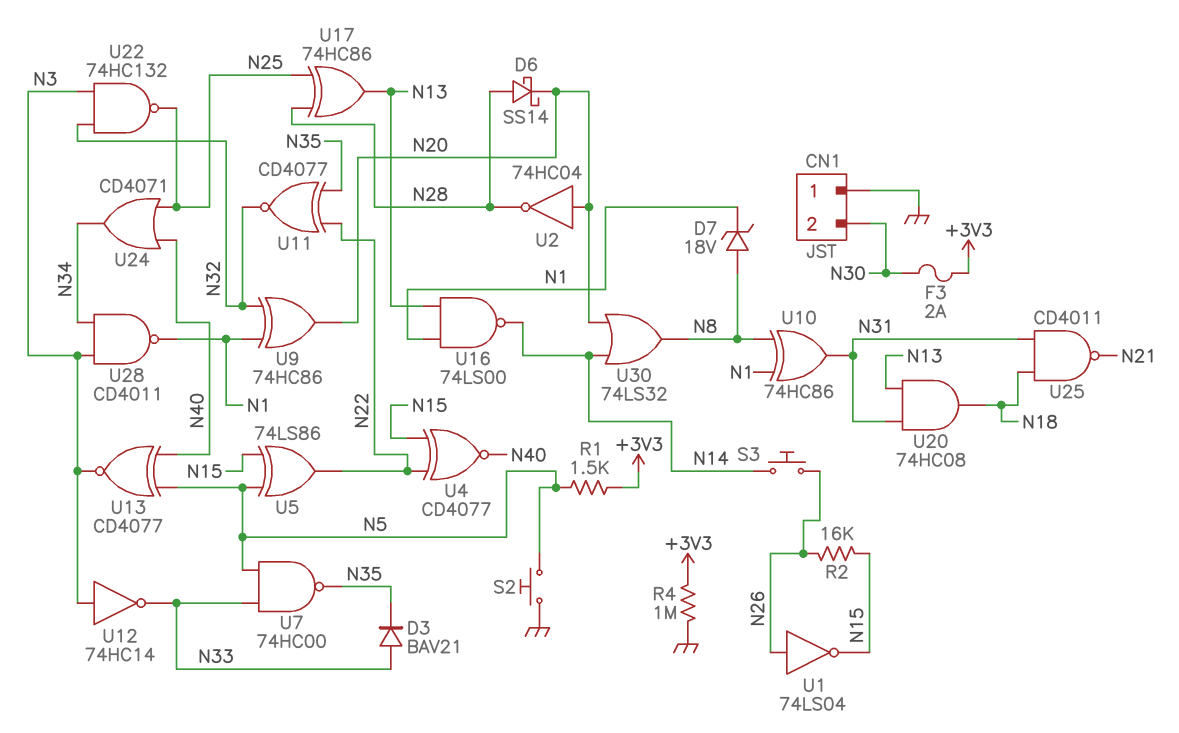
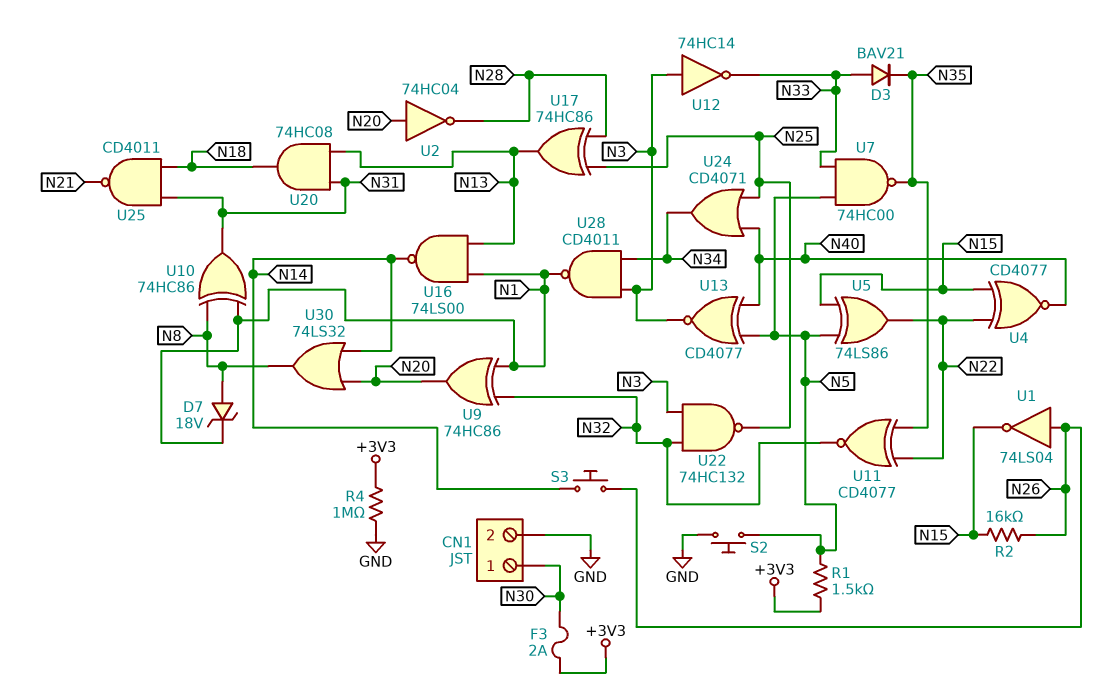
CN1 pin 1: GND -> N30
CN1 pin 2: N30 -> GND
D6: schottky SS14 (A N28, K N20) -> none

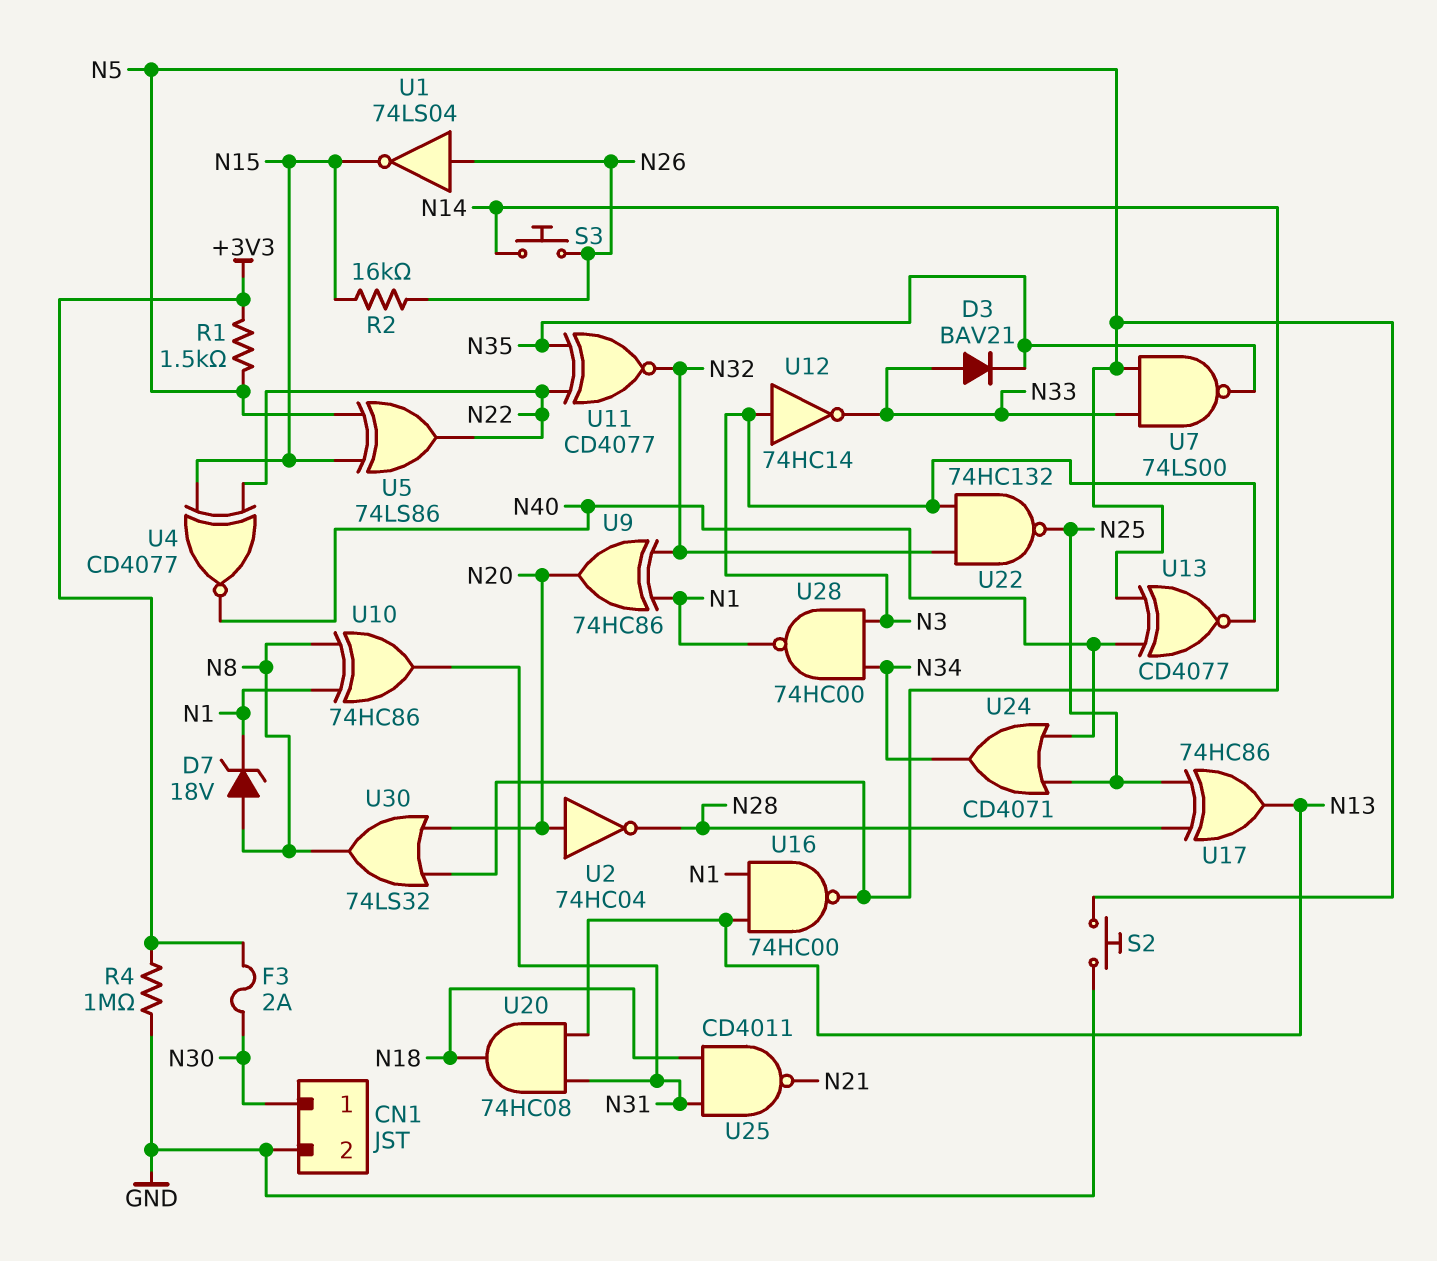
U7: NAND 74HC00 (in N5, in N33, out N35) -> NAND 74LS00 (in N5, in N33, out N35)
U16: NAND 74LS00 (in N1, in N13, out N14) -> NAND 74HC00 (in N1, in N13, out N14)
U28: NAND CD4011 (in N3, in N34, out N1) -> NAND 74HC00 (in N3, in N34, out N1)

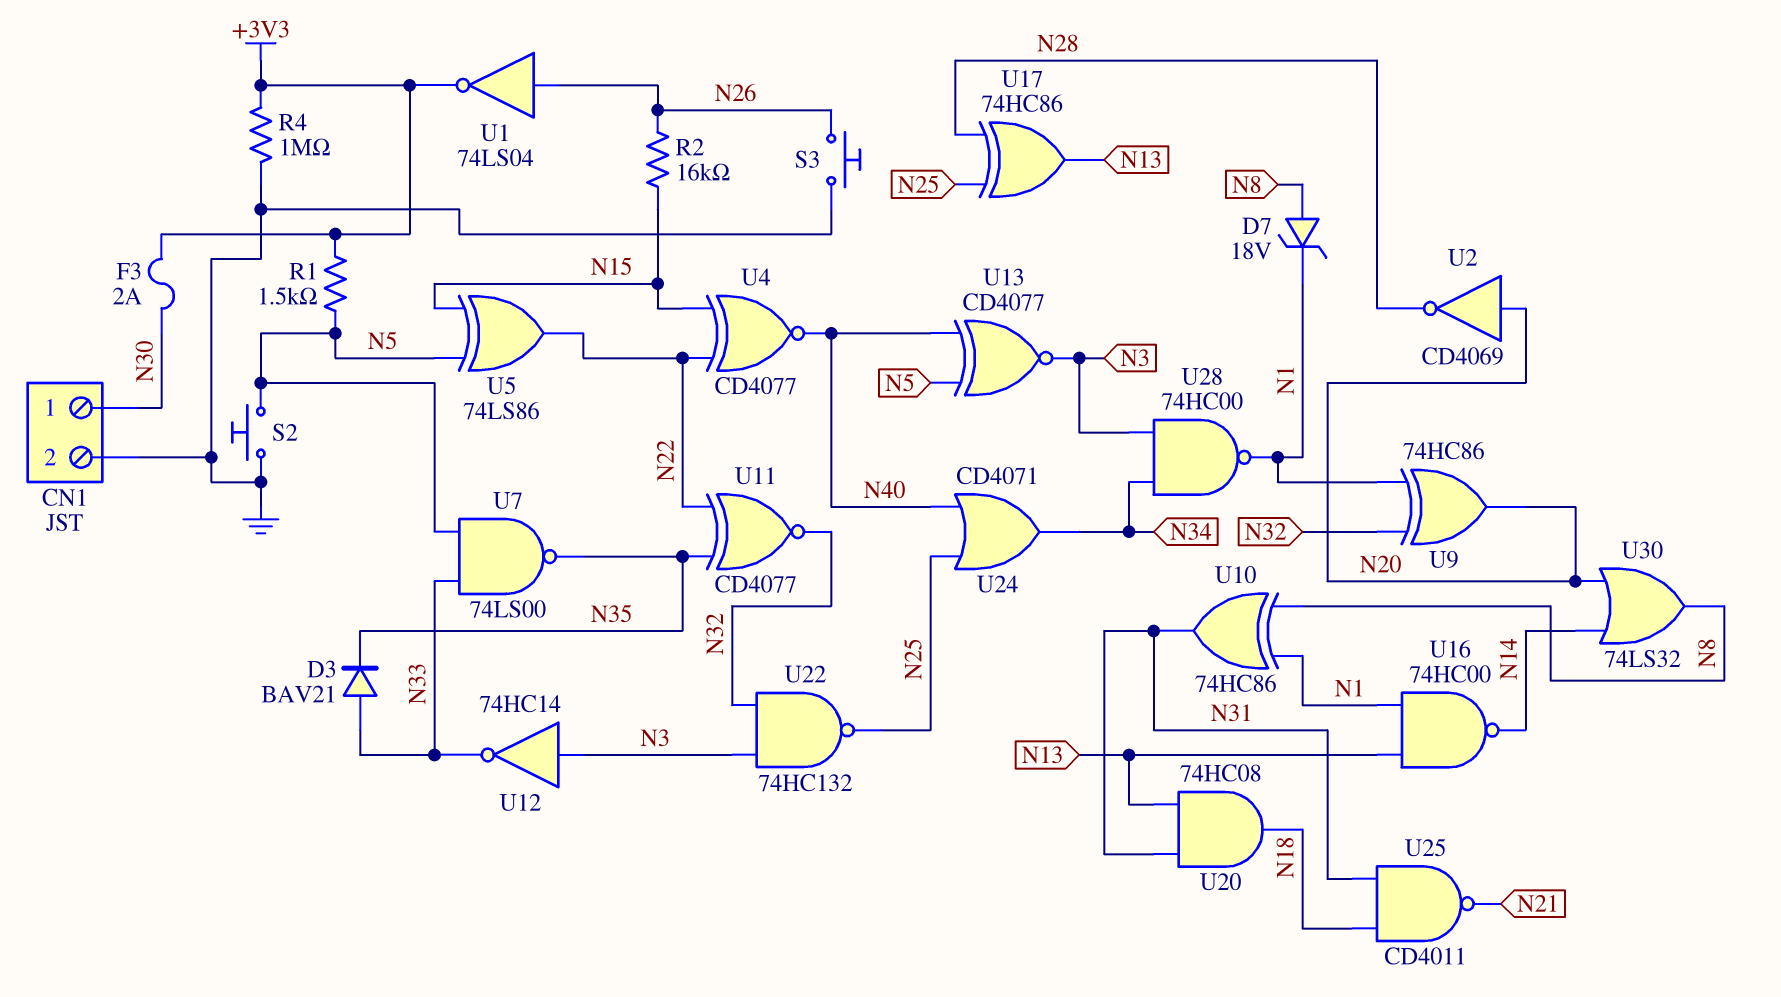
S3: button (N14, N26) -> button (GND, N26)
U1: NOT 74LS04 (in N26, out N15) -> NOT 74LS04 (in N26, out +3V3)
U2: NOT 74HC04 (in N20, out N28) -> NOT CD4069 (in N20, out N28)

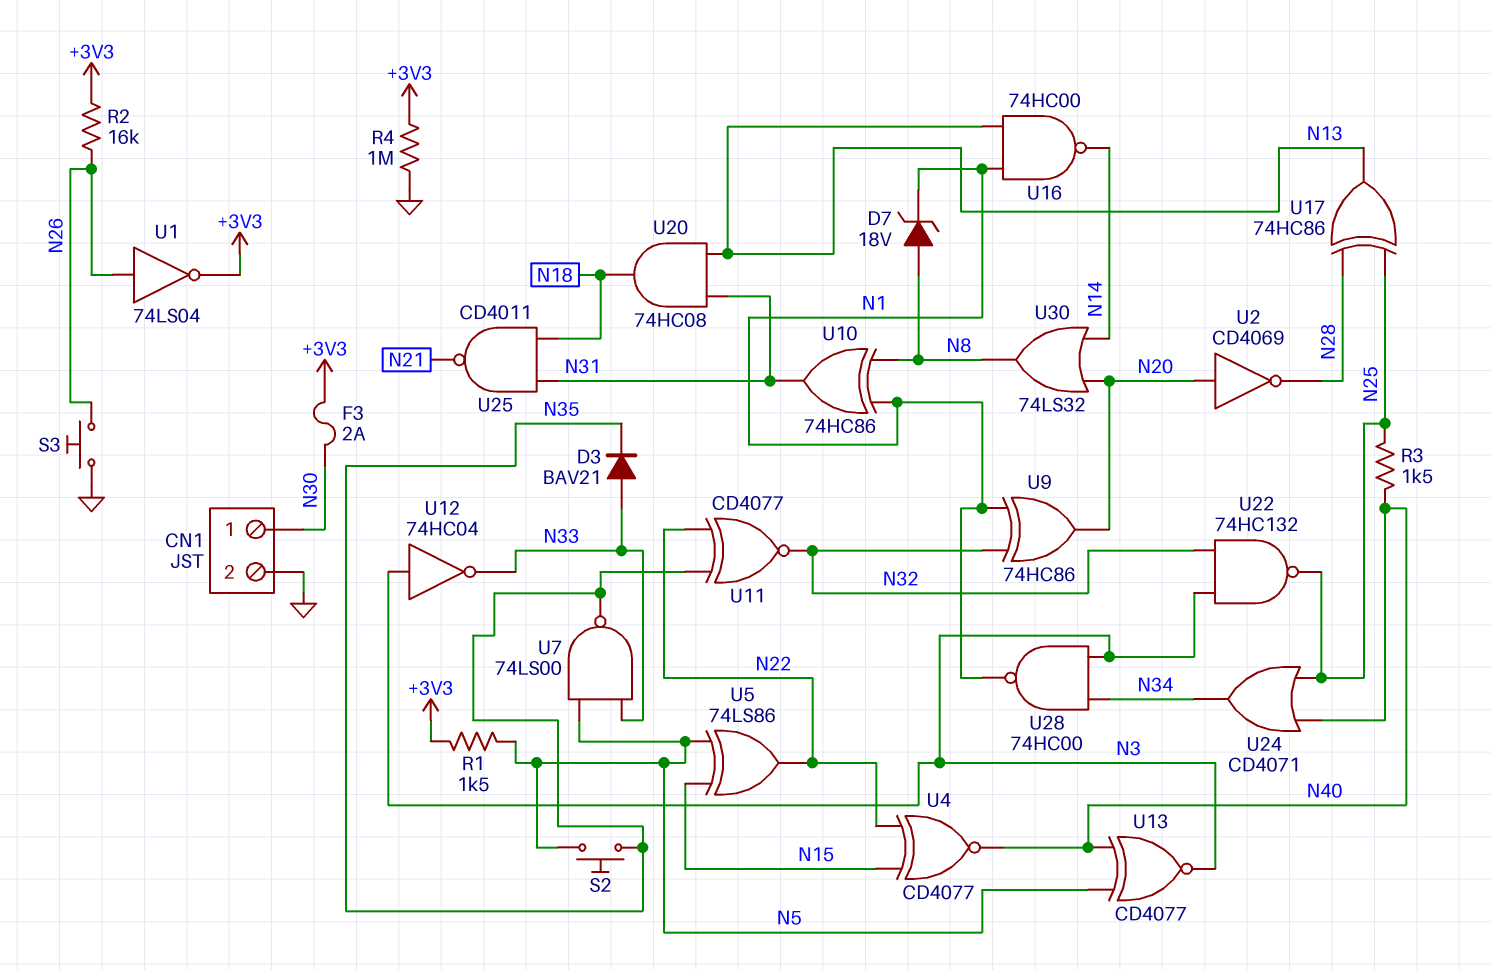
R2: 16k (N15, N26) -> 16k (+3V3, N26)
R3: none -> 1.5k (N25, N40)
S2: button (GND, N5) -> button (N5, N35)
U12: NOT 74HC14 (in N3, out N33) -> NOT 74HC04 (in N3, out N33)

